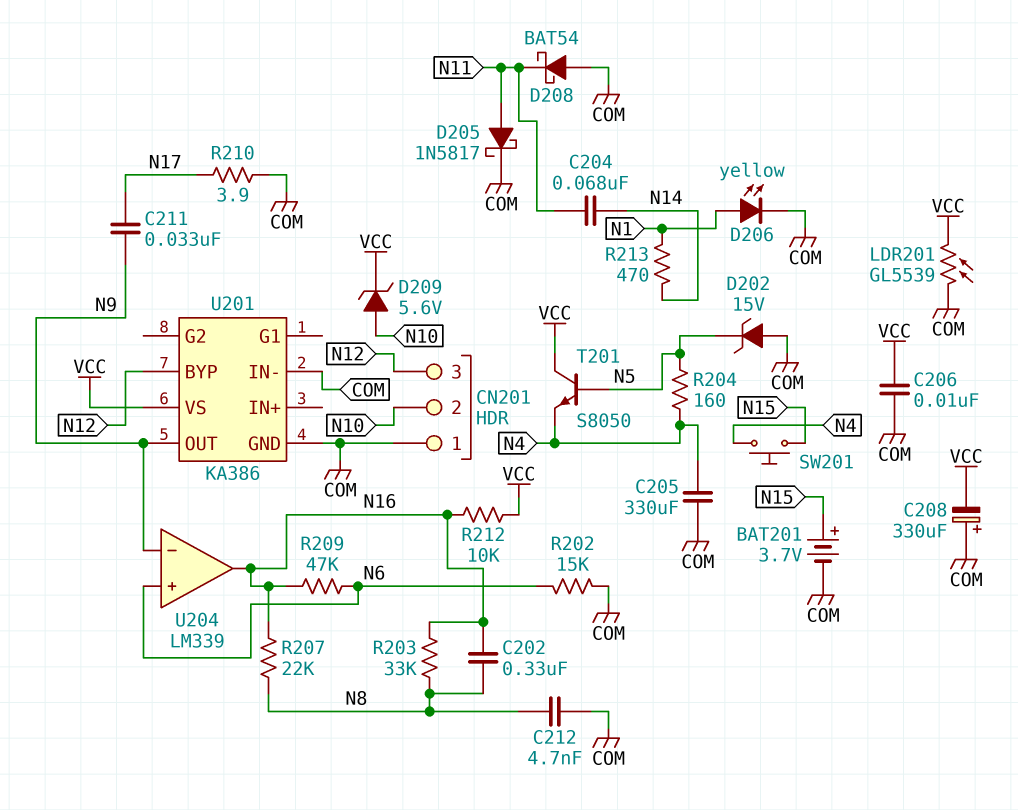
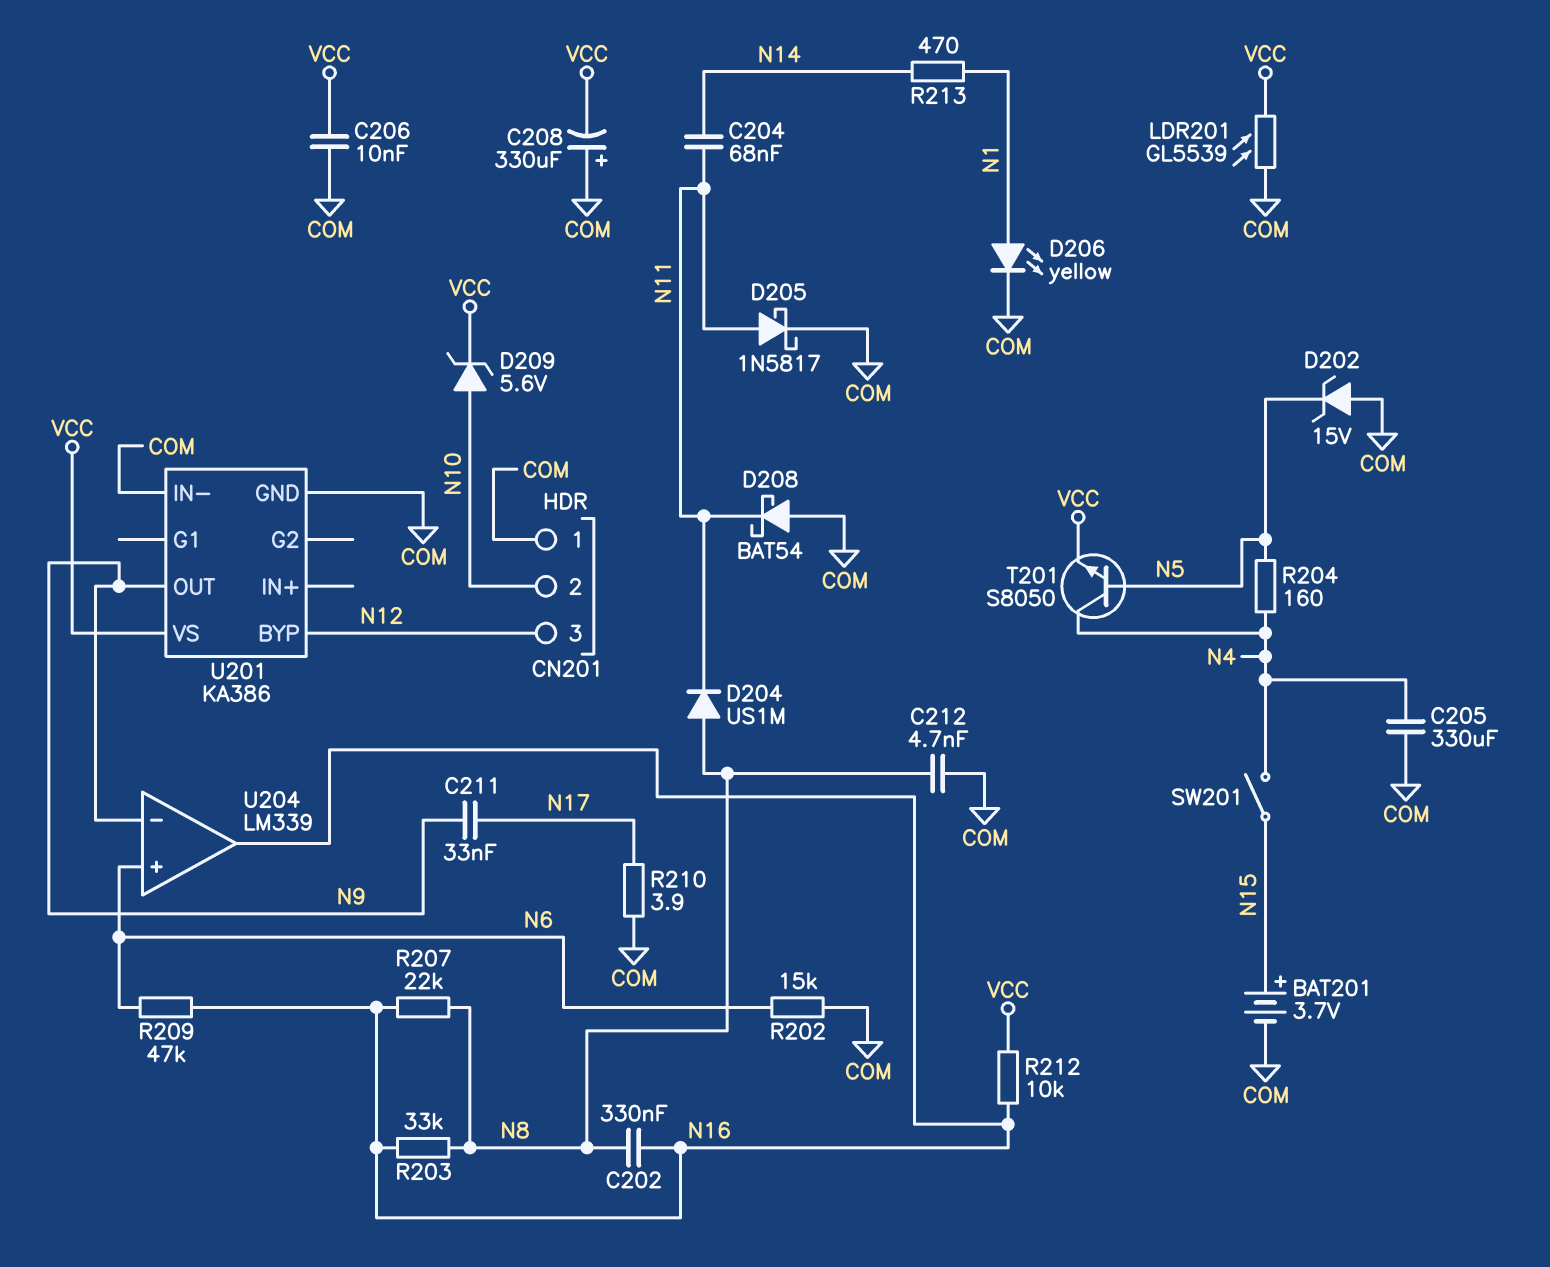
D204: none -> diode US1M (A N8, K N11)
SW201: button (N4, N15) -> switch (N4, N15)
T201: NPN S8050 (B N5, C VCC, E N4) -> NPN S8050 (B N5, C N4, E VCC)

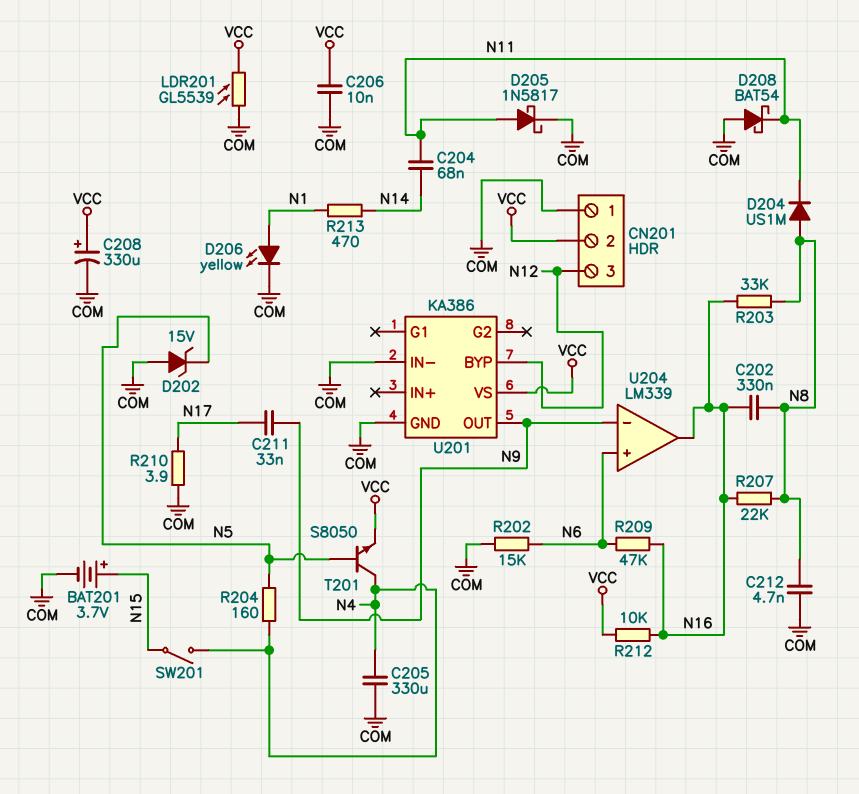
C208: 330uF (plus COM, minus VCC) -> 330uF (plus VCC, minus COM)
CN201 pin 2: N10 -> VCC
D209: zener 5.6V (A N10, K VCC) -> none

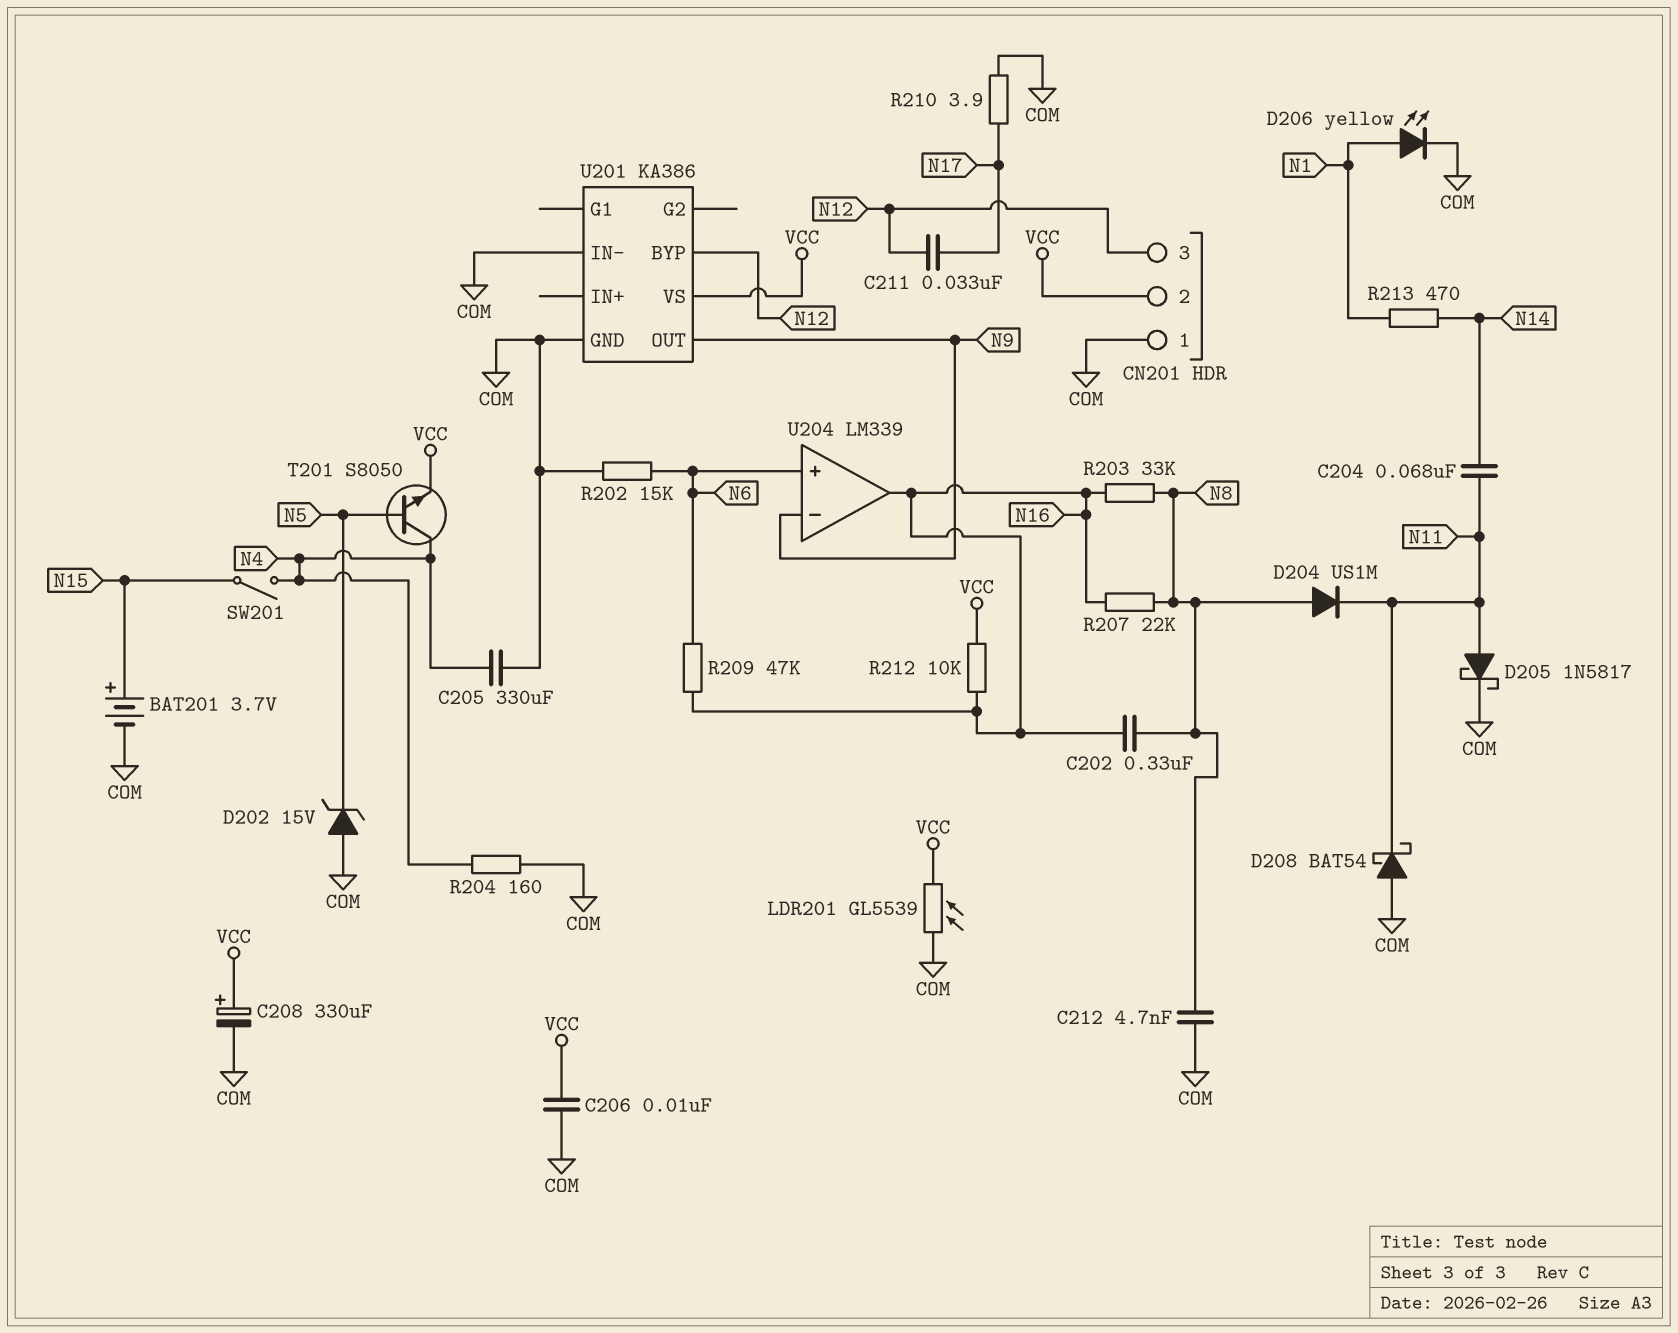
C211: 33nF (N9, N17) -> 33nF (N12, N17)
R204: 160 (N4, N5) -> 160 (COM, N4)

